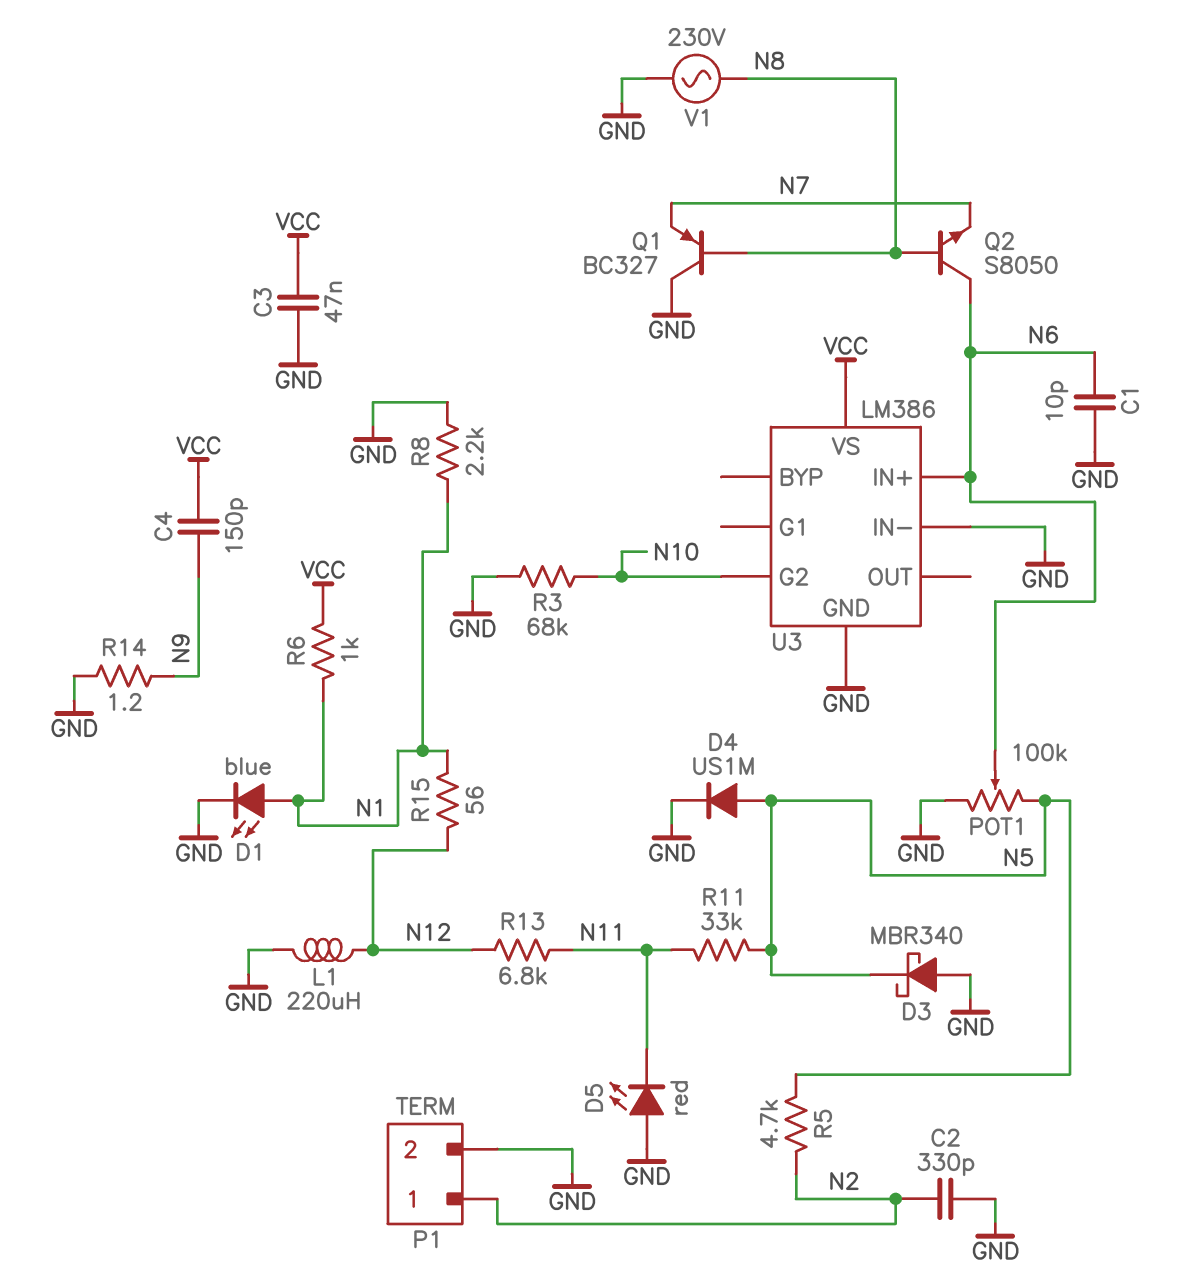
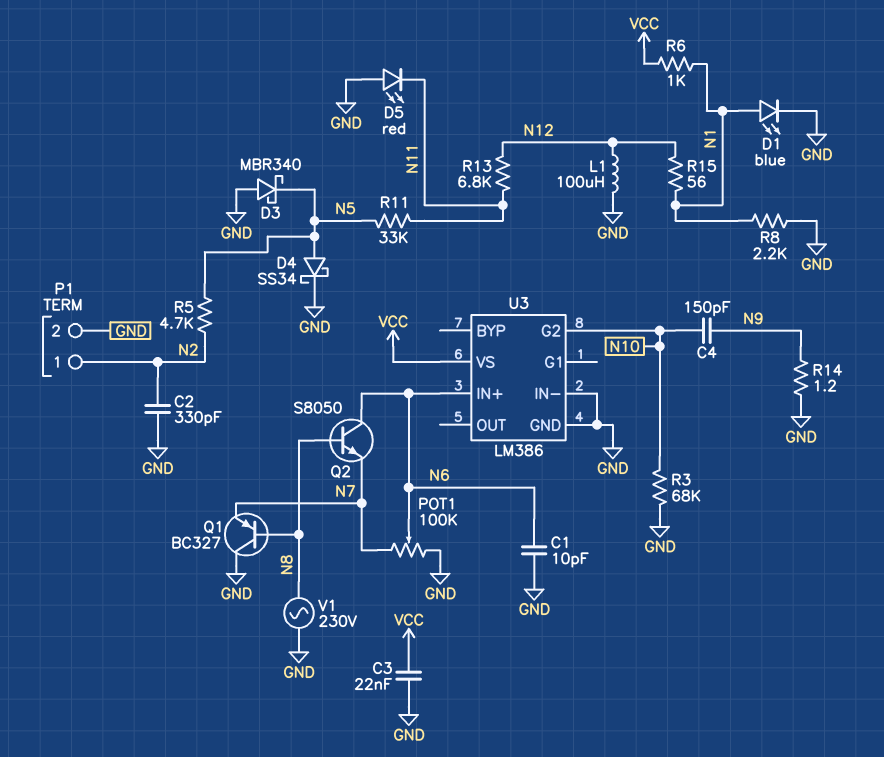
C3: 47nF (GND, VCC) -> 22nF (GND, VCC)
C4: 150pF (N9, VCC) -> 150pF (N9, N10)
D4: diode US1M (A N5, K GND) -> schottky SS34 (A N5, K GND)
L1: 220uH (GND, N12) -> 100uH (GND, N12)
POT1: 100k (GND, N5, wiper N6) -> 100k (GND, N7, wiper N6)

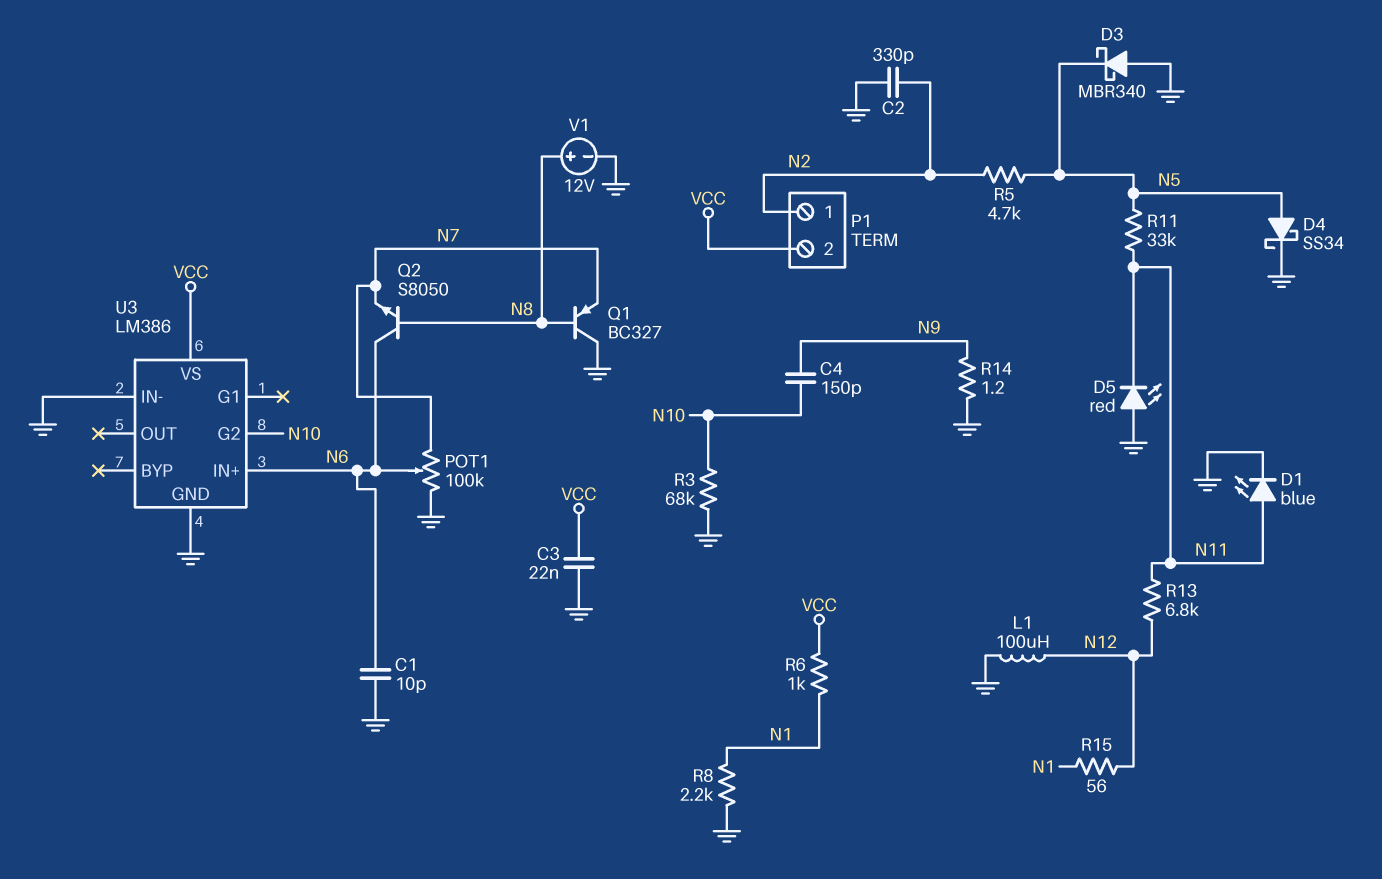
D1: LED blue (A N1, K GND) -> LED blue (A N11, K GND)
P1 pin 2: GND -> VCC
V1: AC 230V (GND, N8) -> 12V (plus N8, minus GND)

